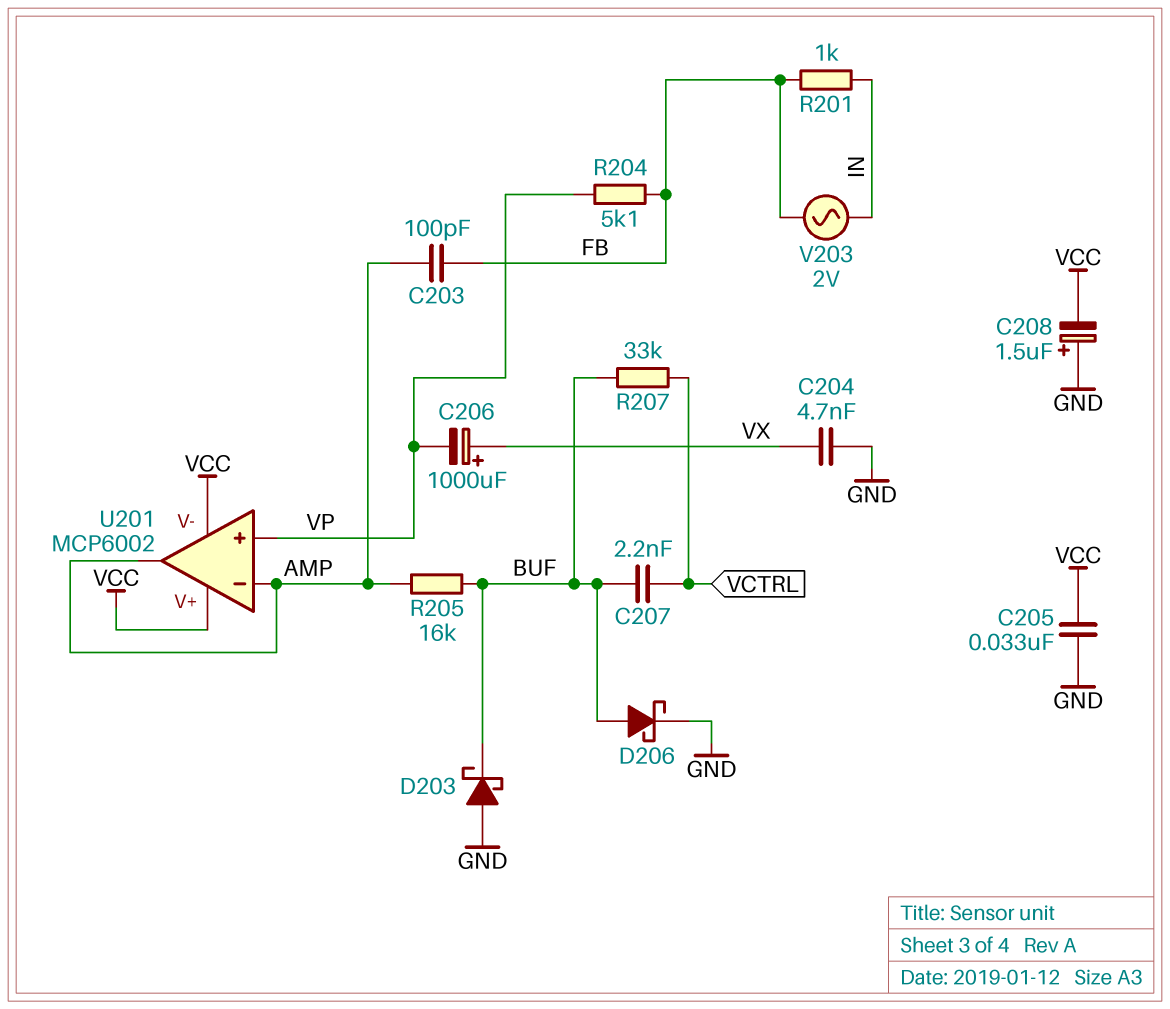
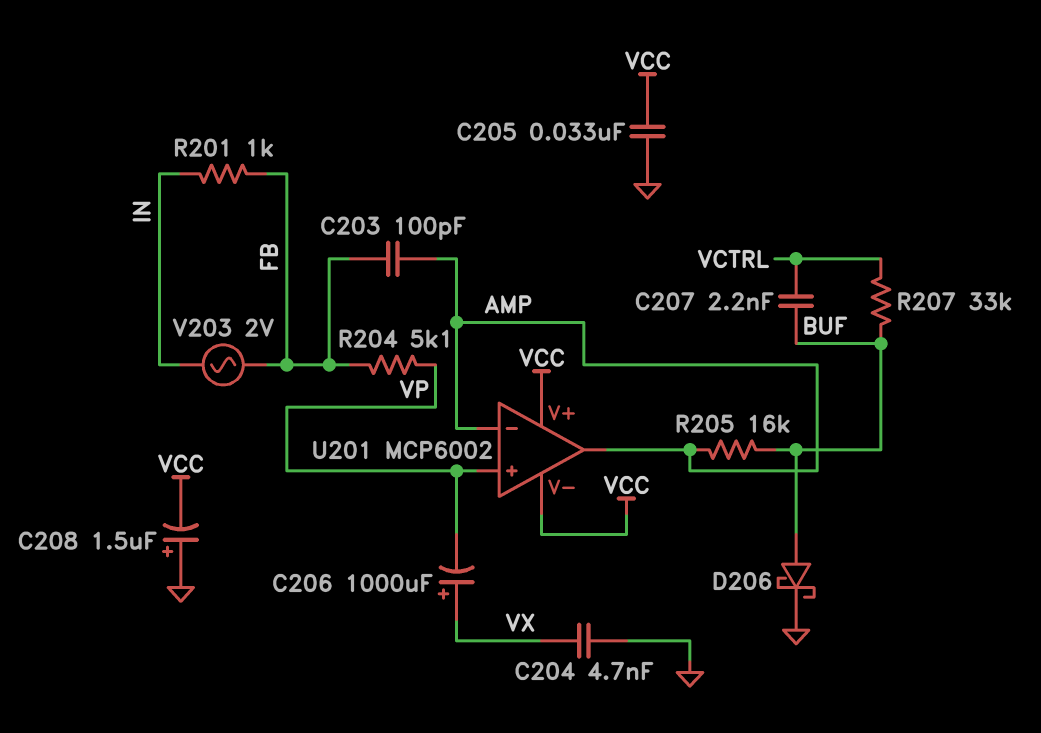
D203: schottky (A GND, K BUF) -> none

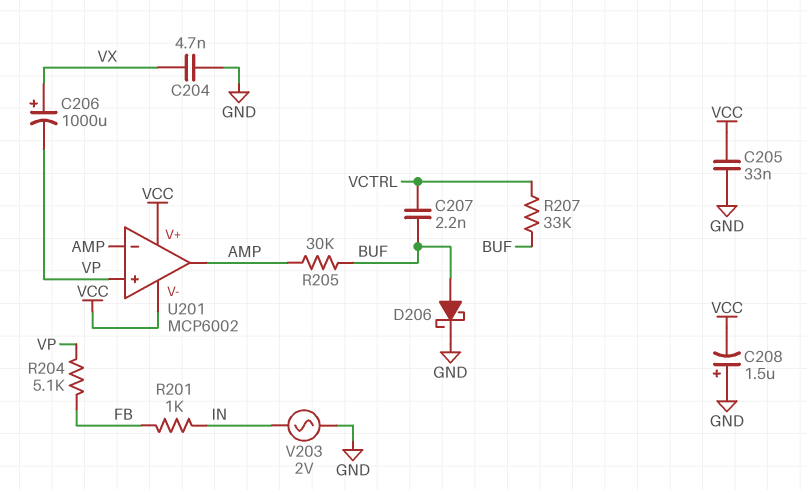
C203: 100pF (AMP, FB) -> none
R205: 16k (AMP, BUF) -> 30k (AMP, BUF)
V203: AC 2V (FB, IN) -> AC 2V (GND, IN)

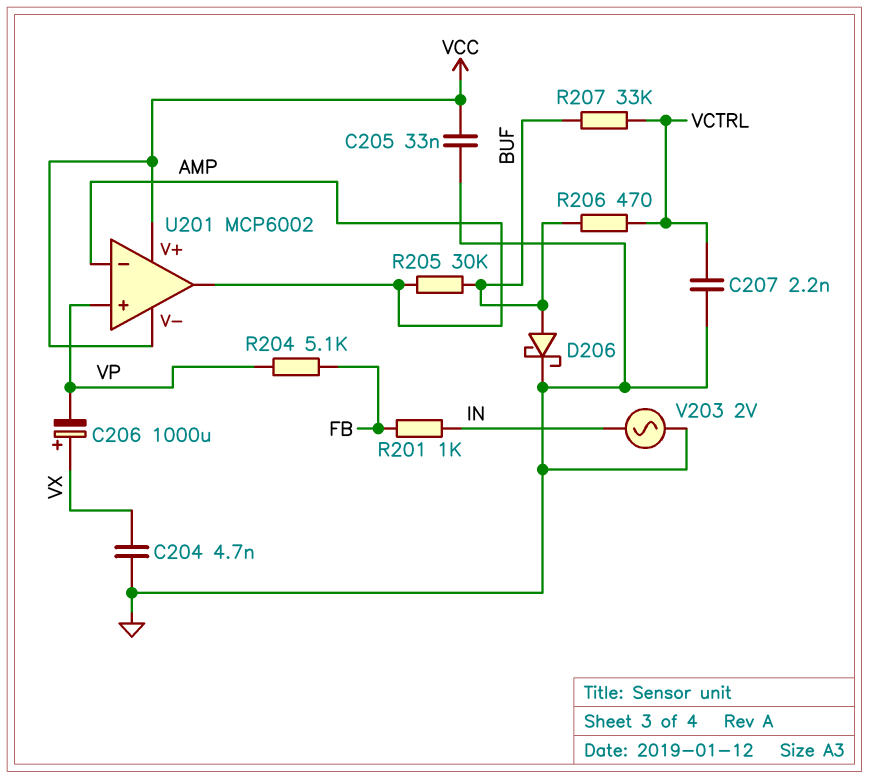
C207: 2.2nF (BUF, VCTRL) -> 2.2nF (GND, VCTRL)
C208: 1.5uF (plus GND, minus VCC) -> none
R206: none -> 470 (BUF, VCTRL)

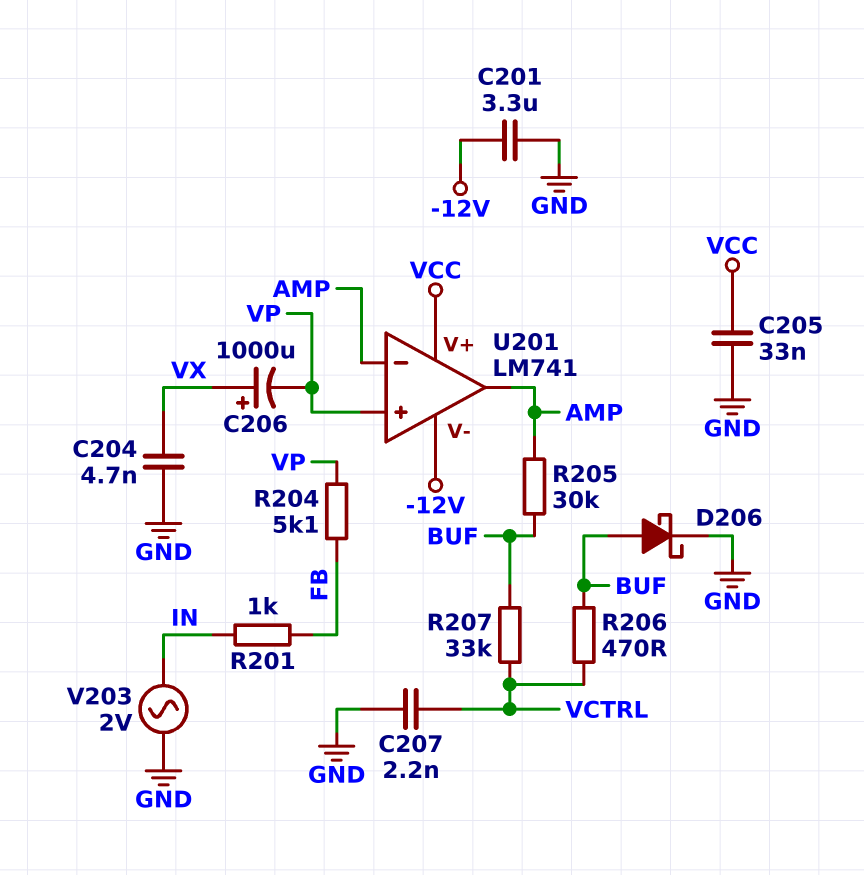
C201: none -> 3.3uF (-12V, GND)
U201: MCP6002 -> LM741
U201 pin V-: VCC -> -12V

